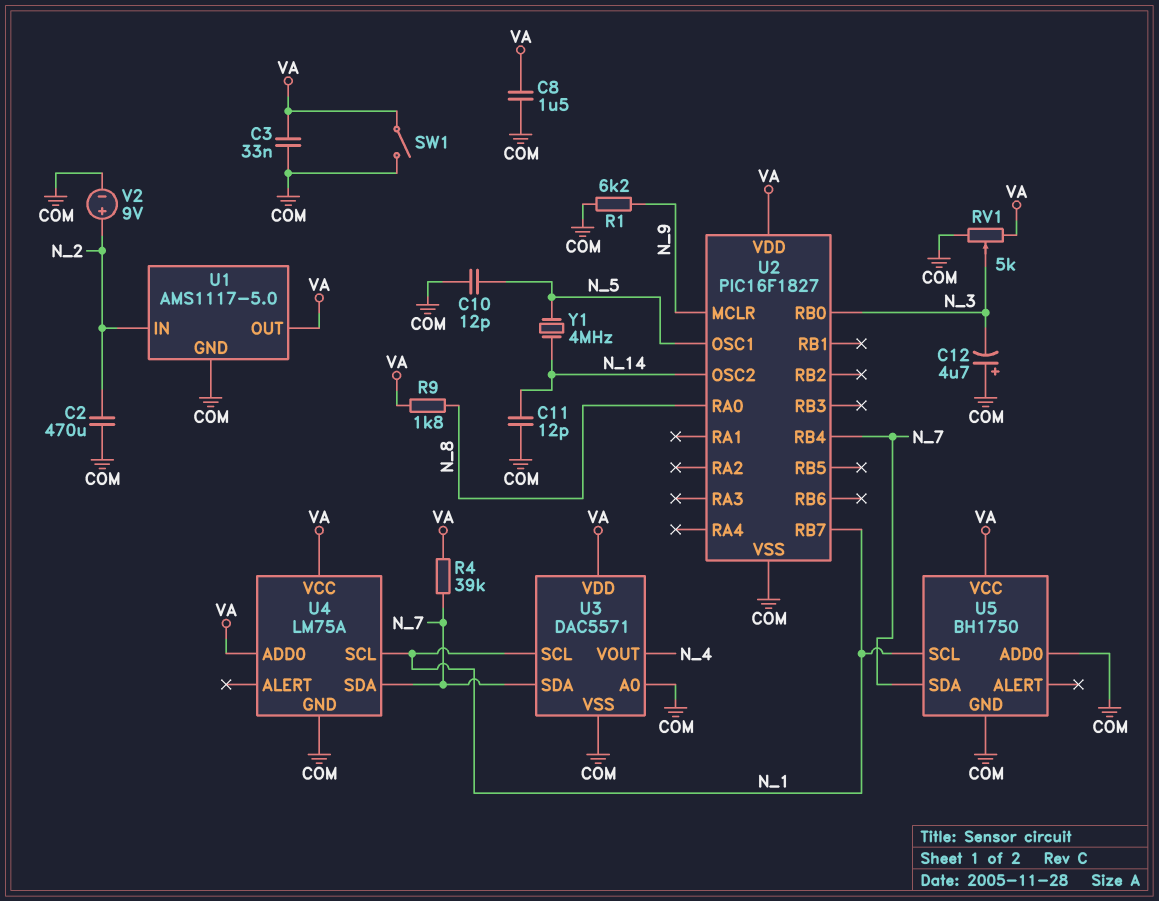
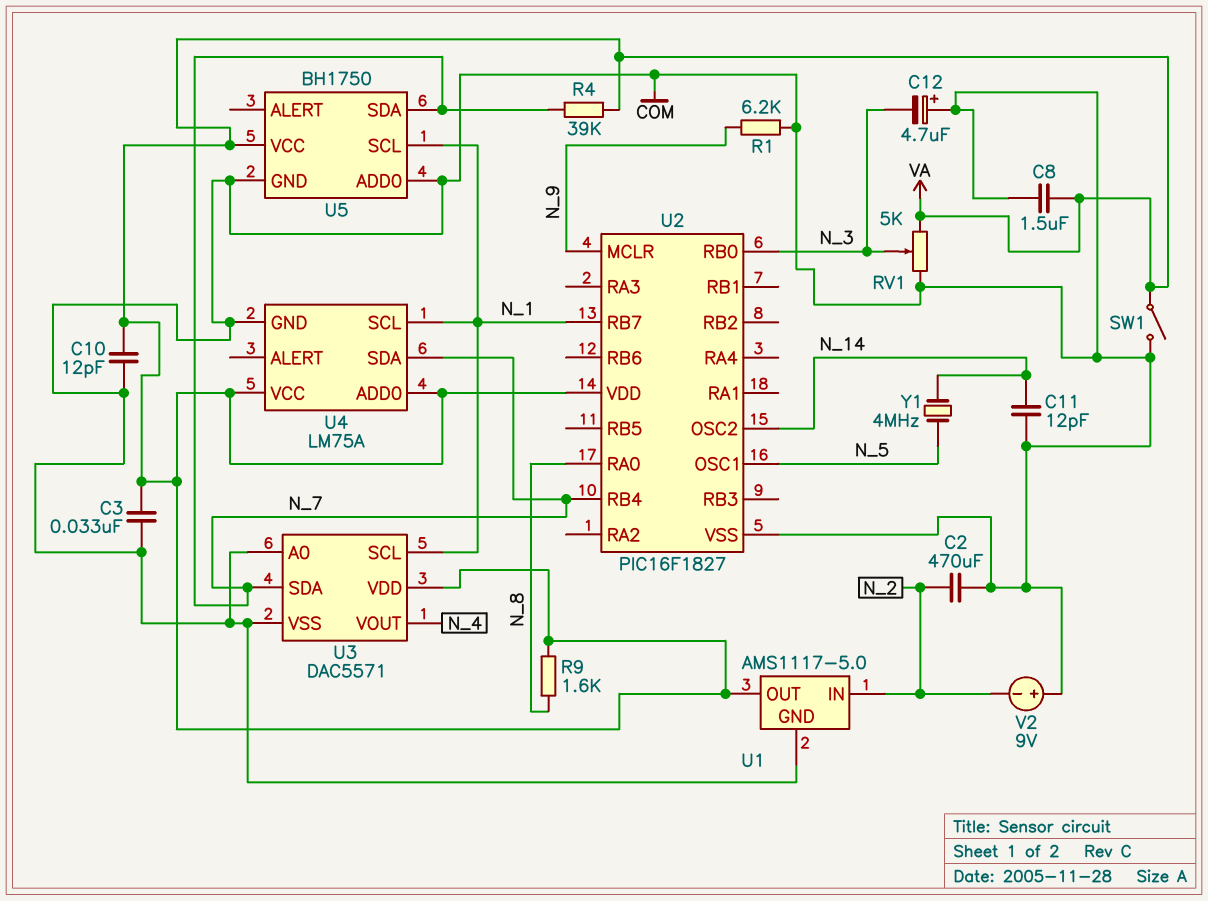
C10: 12pF (COM, N_5) -> 12pF (COM, VA)
R9: 1.8k (N_8, VA) -> 1.6k (N_8, VA)
V2: 9V (plus N_2, minus COM) -> 9V (plus COM, minus N_2)

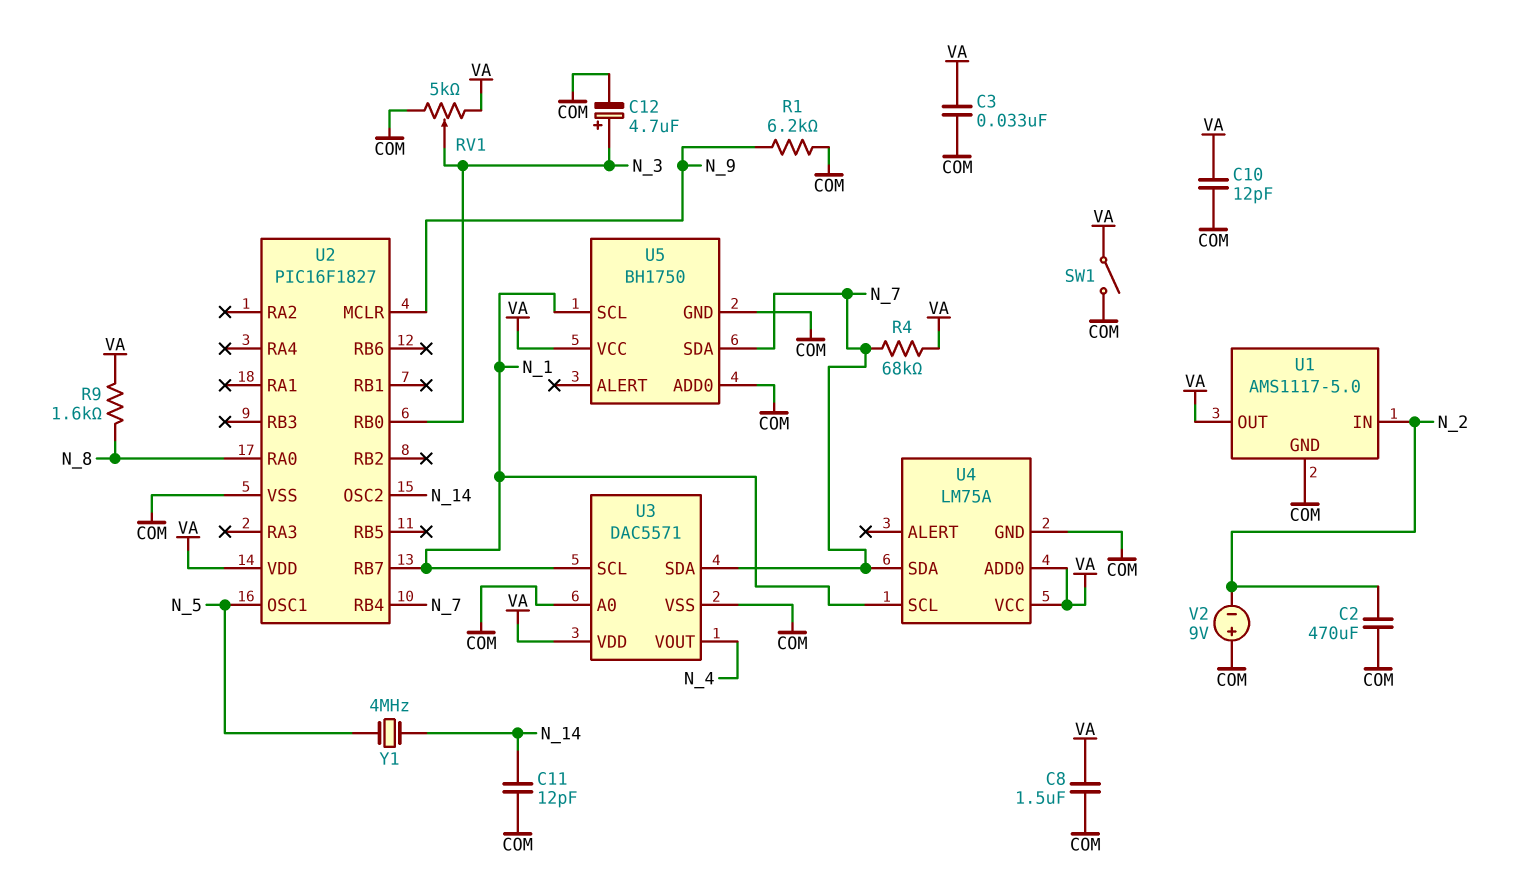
C12: 4.7uF (plus COM, minus N_3) -> 4.7uF (plus N_3, minus COM)
R4: 39k (N_7, VA) -> 68k (N_7, VA)

